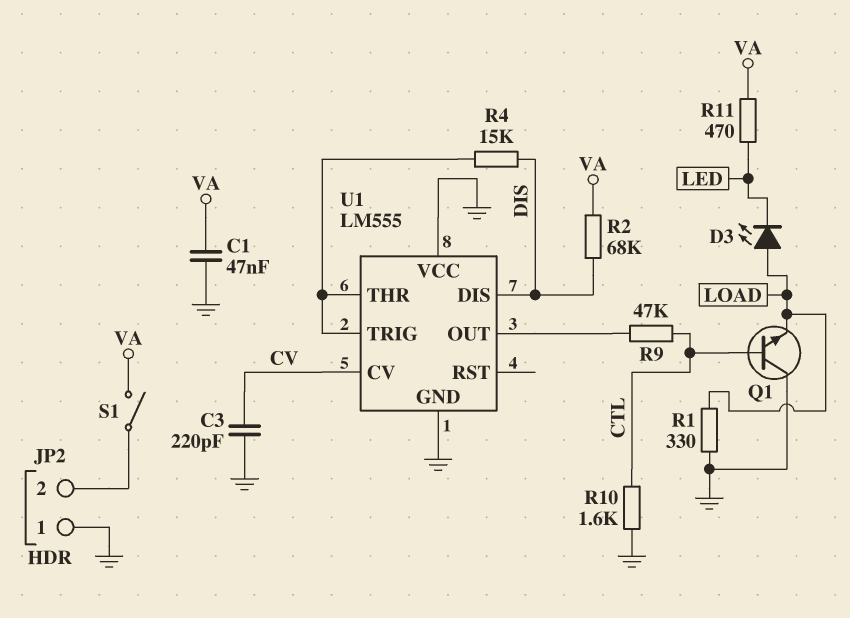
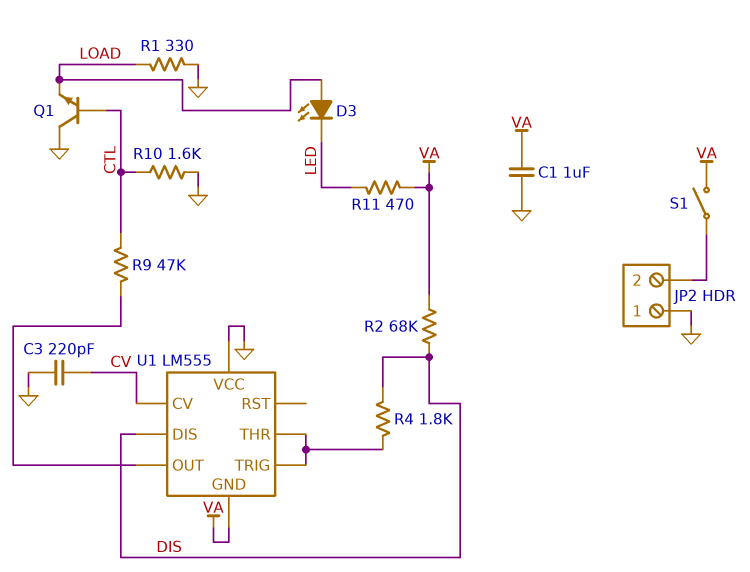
C1: 47nF (GND, VA) -> 1uF (GND, VA)
R4: 15k (DIS, U1/THR) -> 1.8k (DIS, U1/THR)
U1 pin GND: GND -> VA

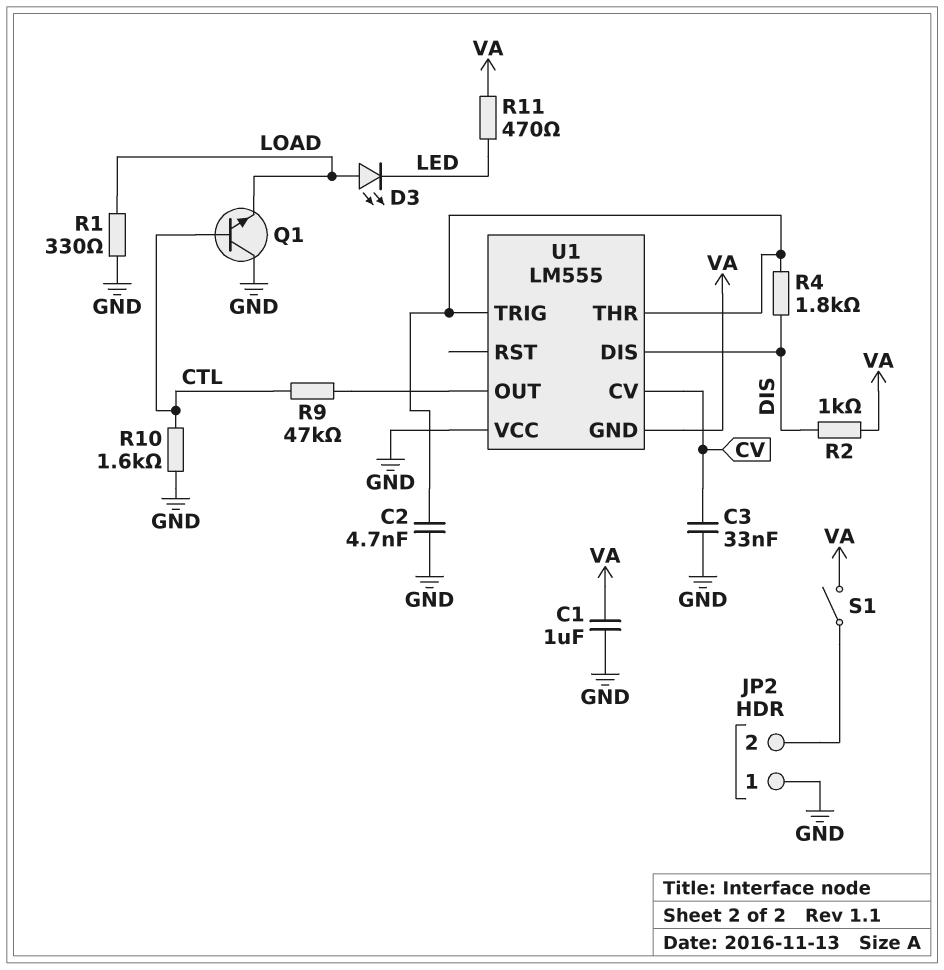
C2: none -> 4.7nF (GND, U1/THR)
C3: 220pF (CV, GND) -> 33nF (CV, GND)
R2: 68k (DIS, VA) -> 1k (DIS, VA)

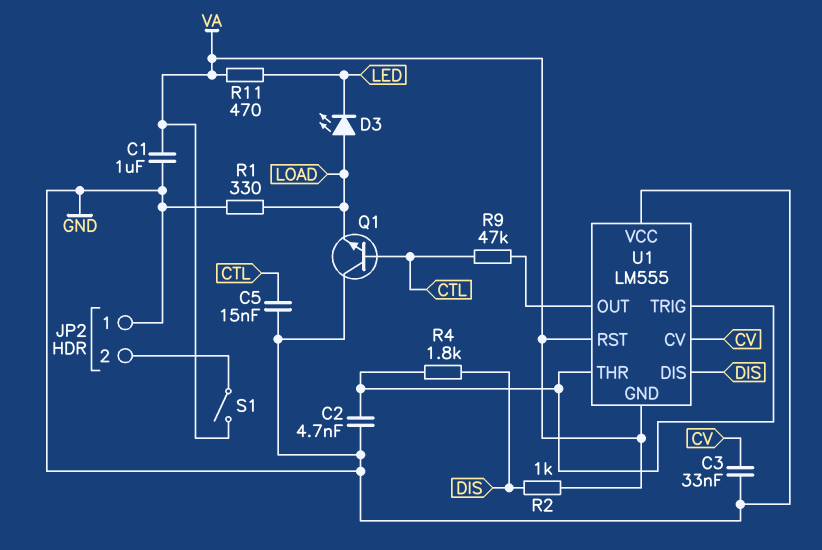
C5: none -> 15nF (CTL, GND)
R10: 1.6k (CTL, GND) -> none
U1 pin RST: none -> VA

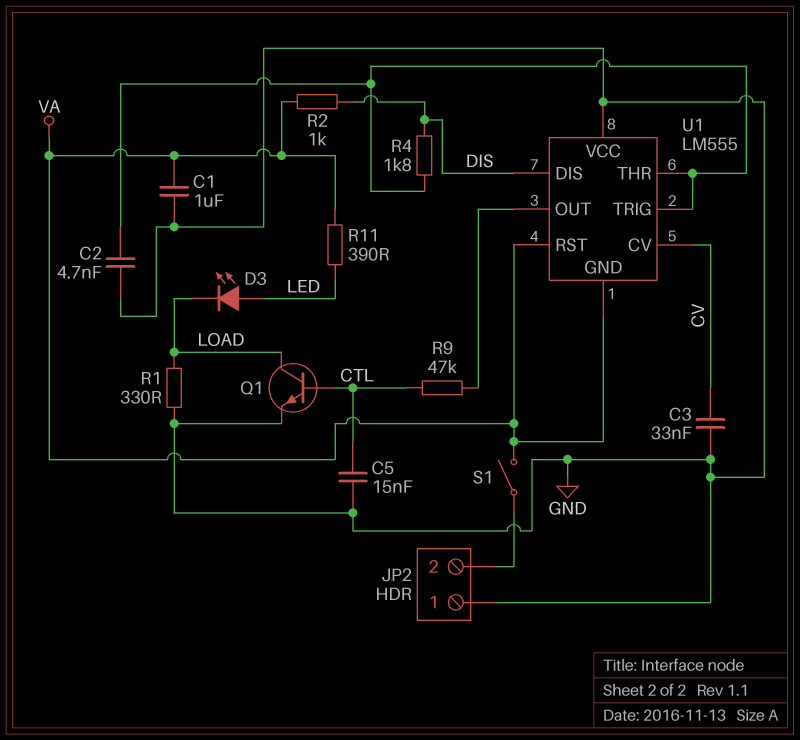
D3: LED (A LOAD, K LED) -> LED (A LED, K LOAD)
Q1: NPN (B CTL, C GND, E LOAD) -> NPN (B CTL, C LOAD, E GND)
R11: 470 (LED, VA) -> 390 (LED, VA)

